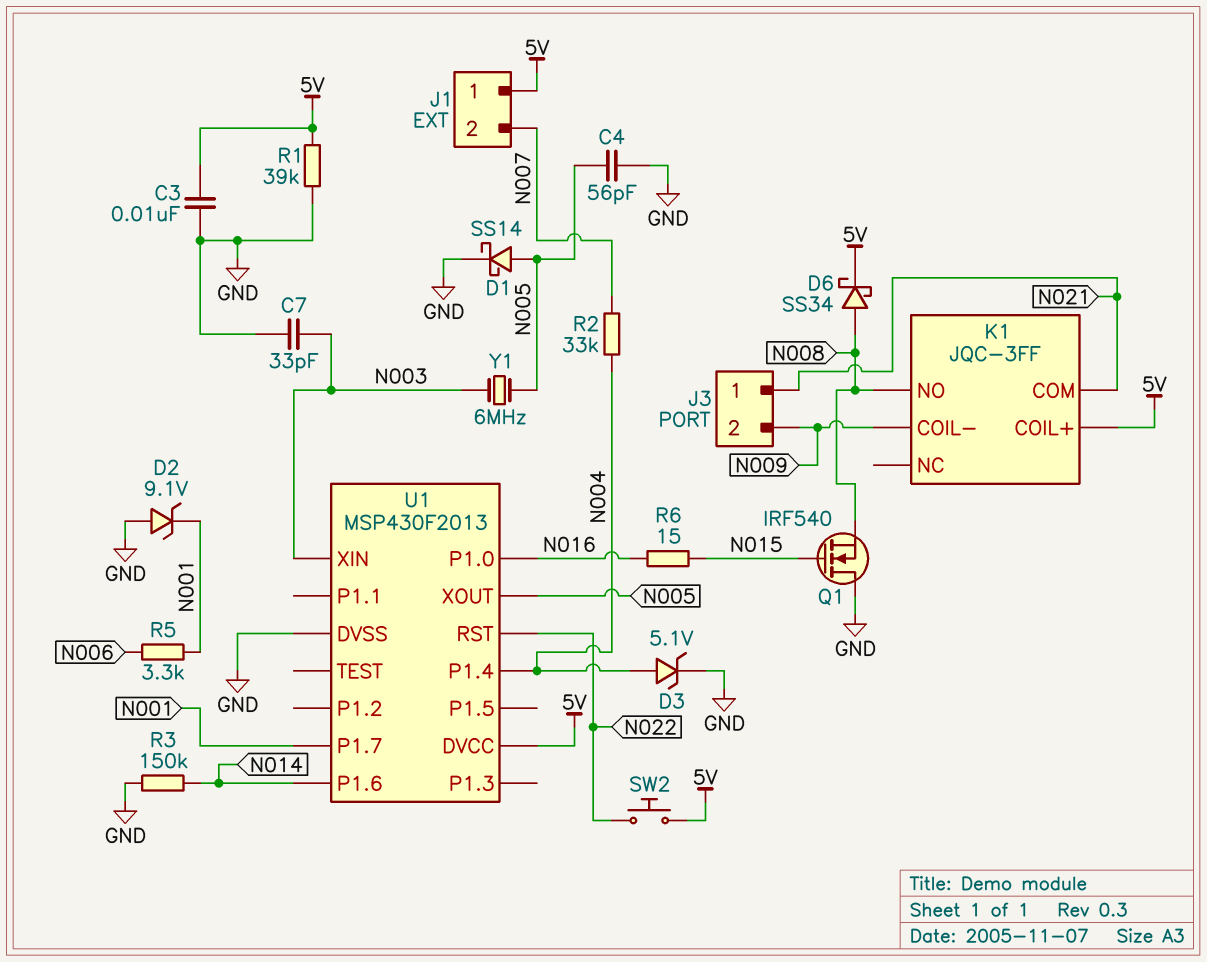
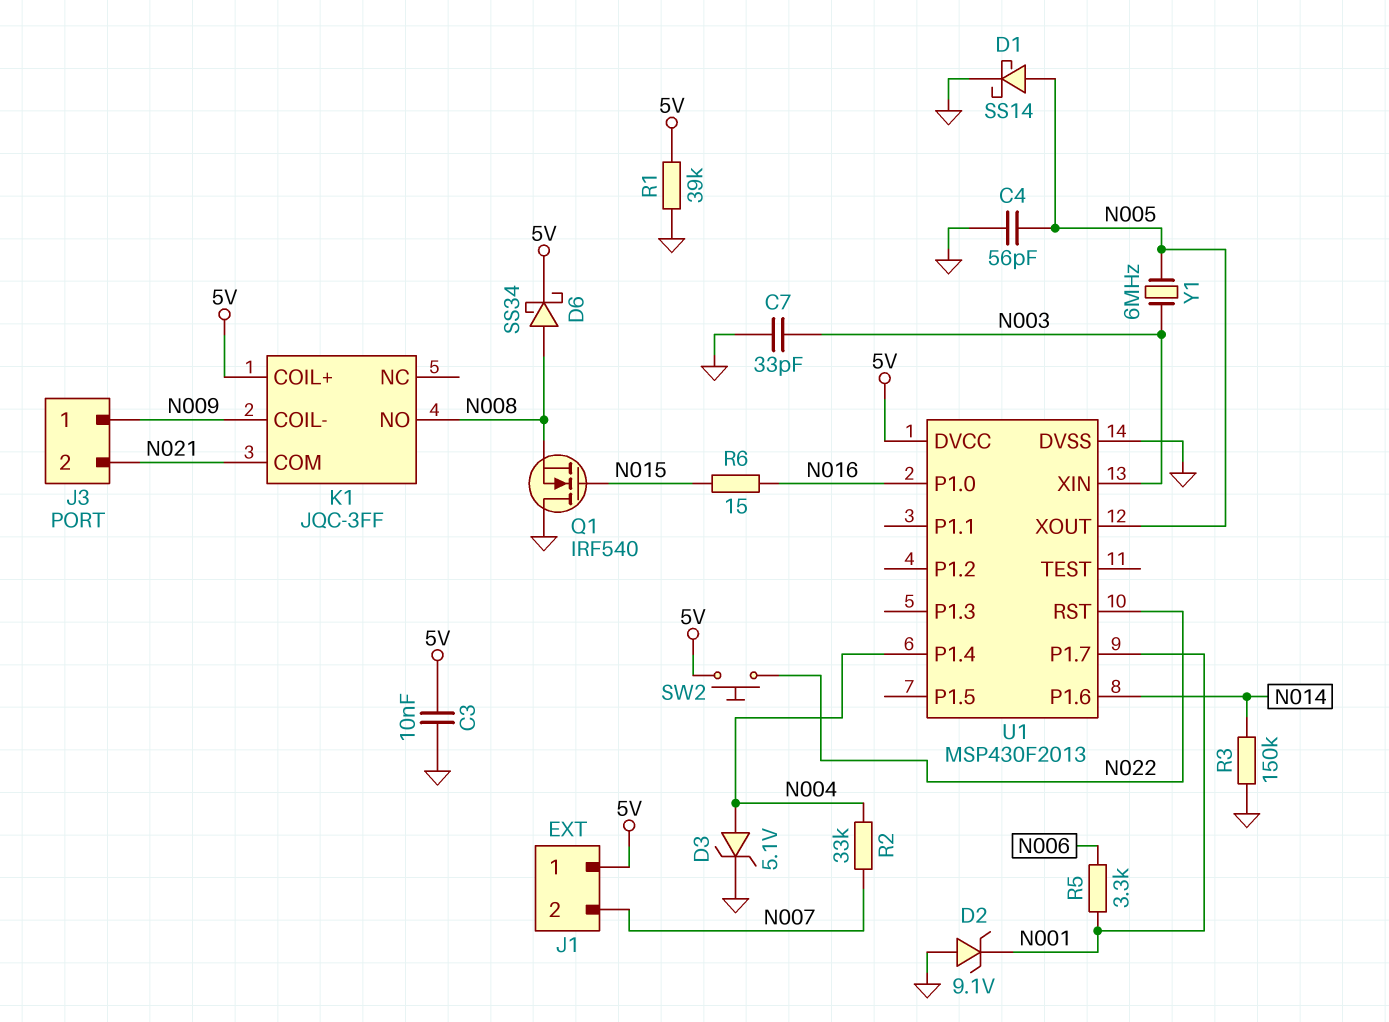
J3 pin 1: N021 -> N009
J3 pin 2: N009 -> N021

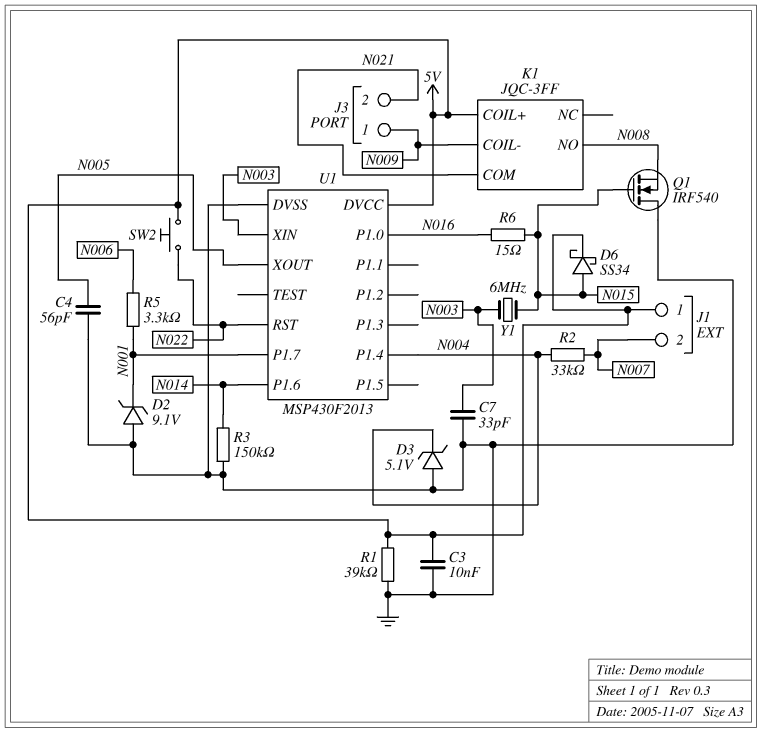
D1: schottky SS14 (A N005, K GND) -> none
D3: zener 5.1V (A N004, K GND) -> zener 5.1V (A GND, K N004)
D6: schottky SS34 (A N008, K 5V) -> schottky SS34 (A N015, K 5V)
Y1: 6MHz (N003, N005) -> 6MHz (N003, N015)

